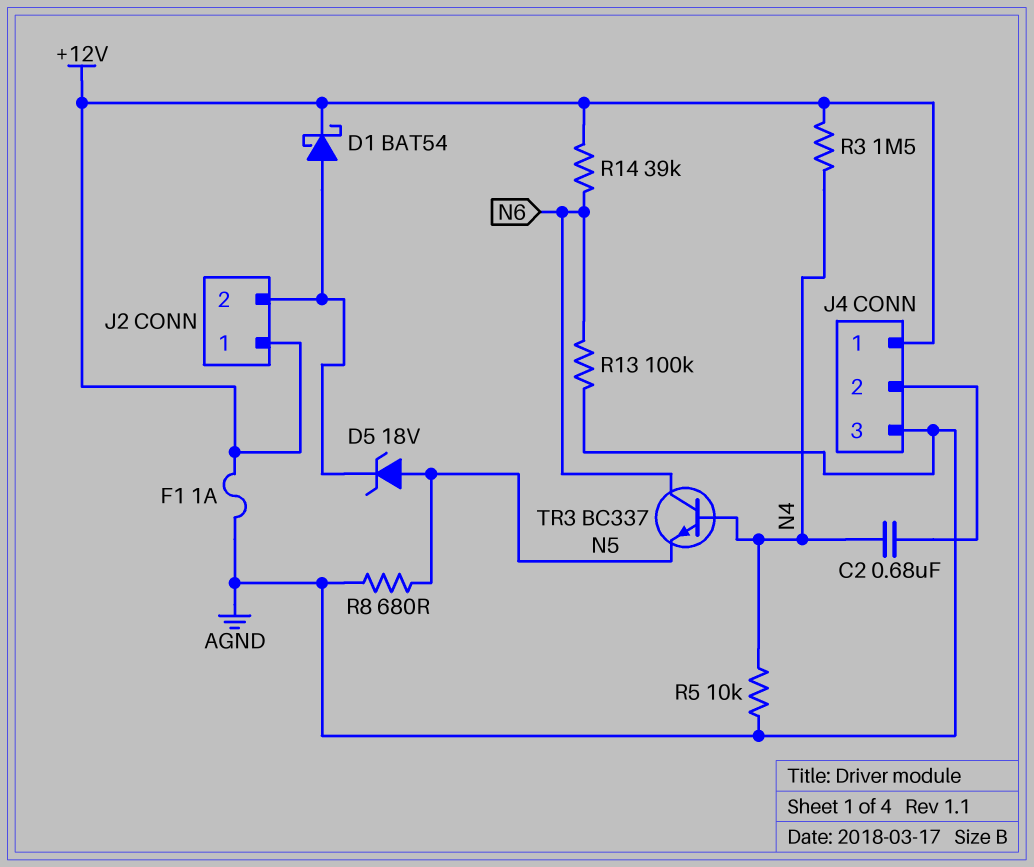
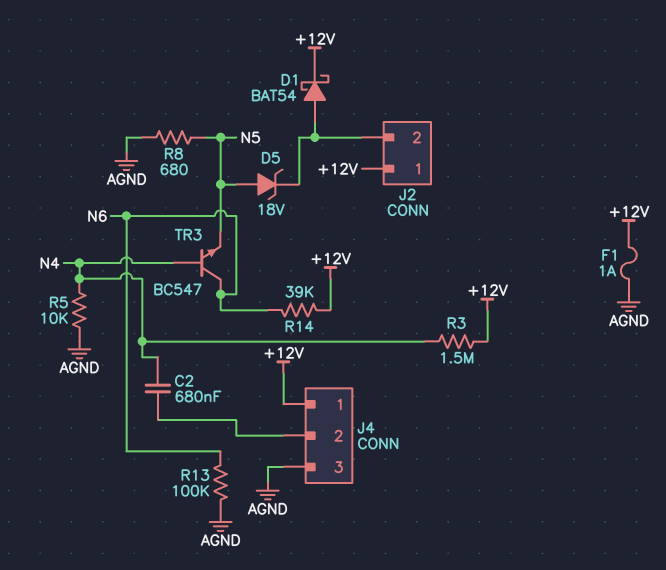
TR3: NPN BC337 (B N4, C N6, E N5) -> NPN BC547 (B N4, C N6, E N5)

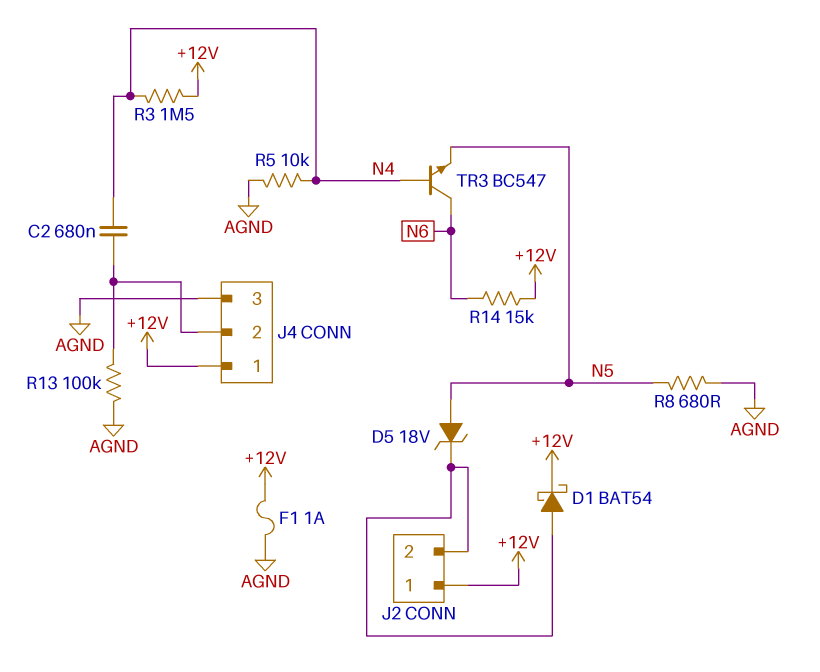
R13: 100k (AGND, N6) -> 100k (AGND, J4/2)
R14: 39k (+12V, N6) -> 15k (+12V, N6)

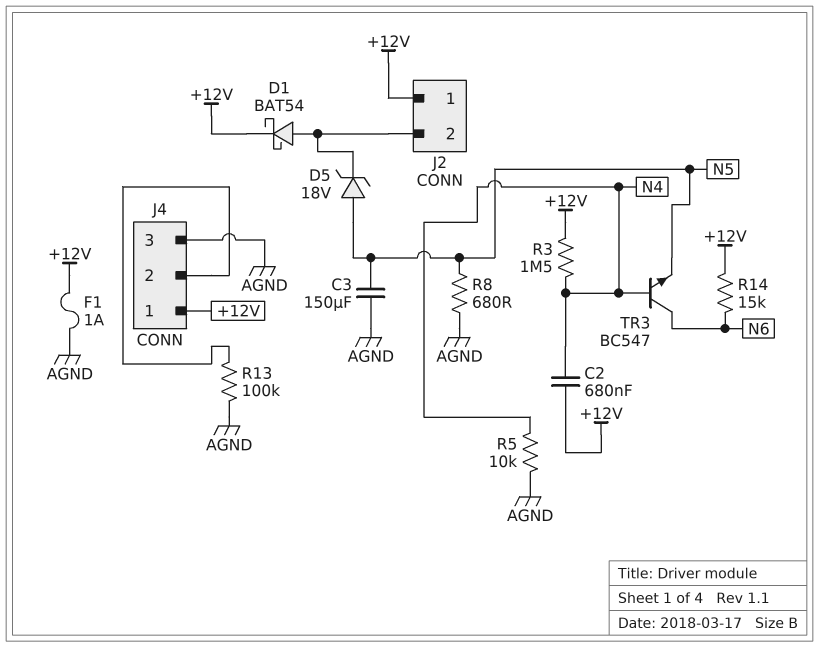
C2: 680nF (J4/2, N4) -> 680nF (+12V, N4)
C3: none -> 150uF (AGND, N5)

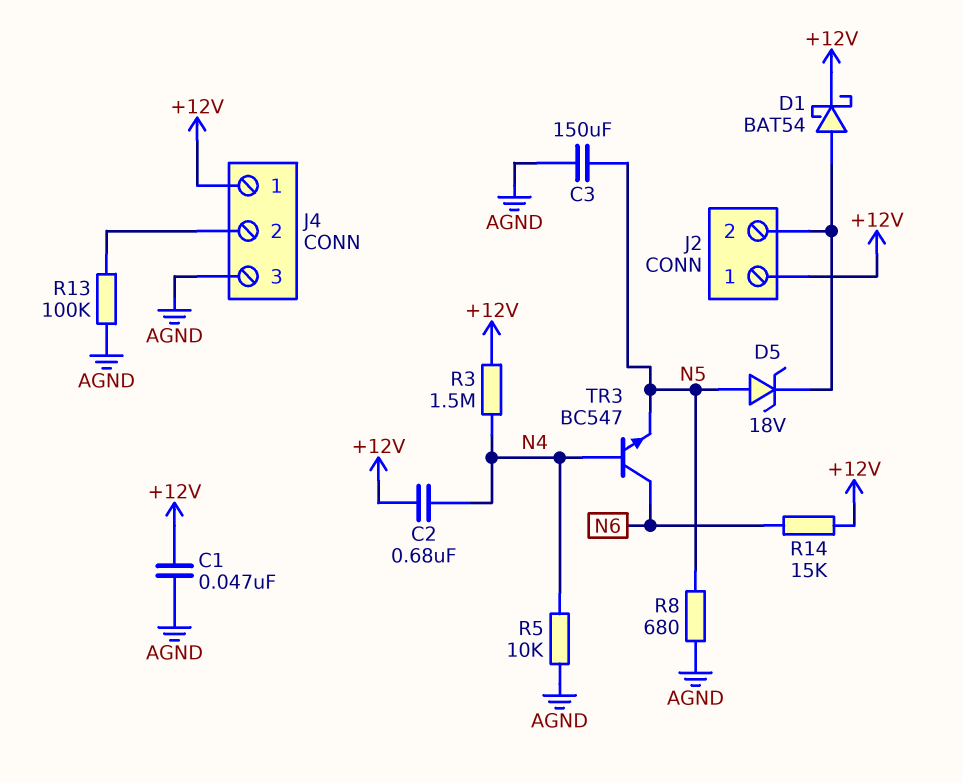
C1: none -> 47nF (+12V, AGND)
F1: 1A (+12V, AGND) -> none

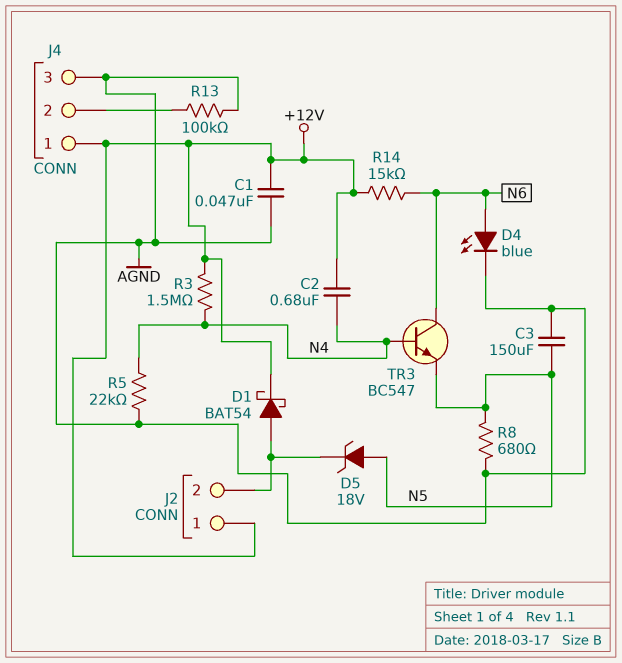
D4: none -> LED blue (A N6, K AGND)
R5: 10k (AGND, N4) -> 22k (AGND, N4)

